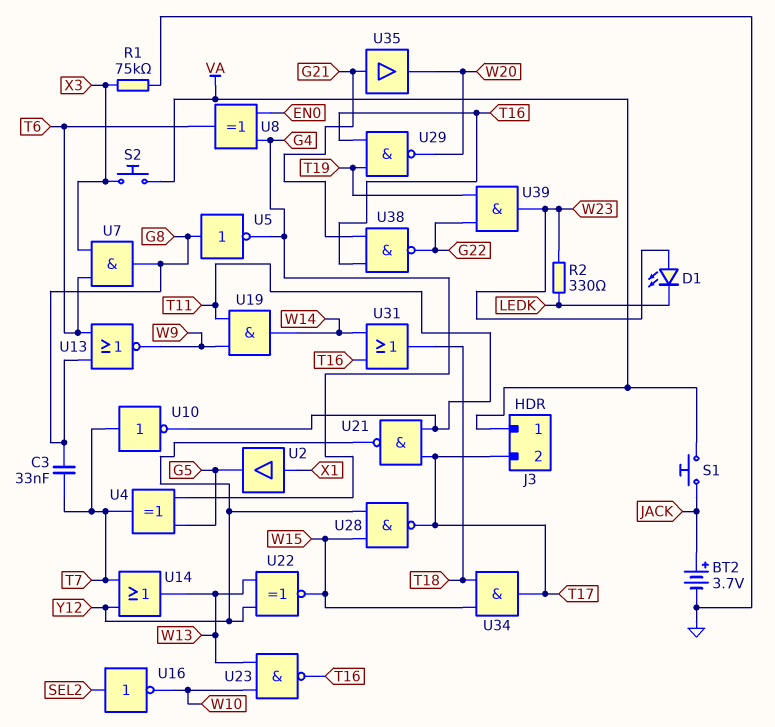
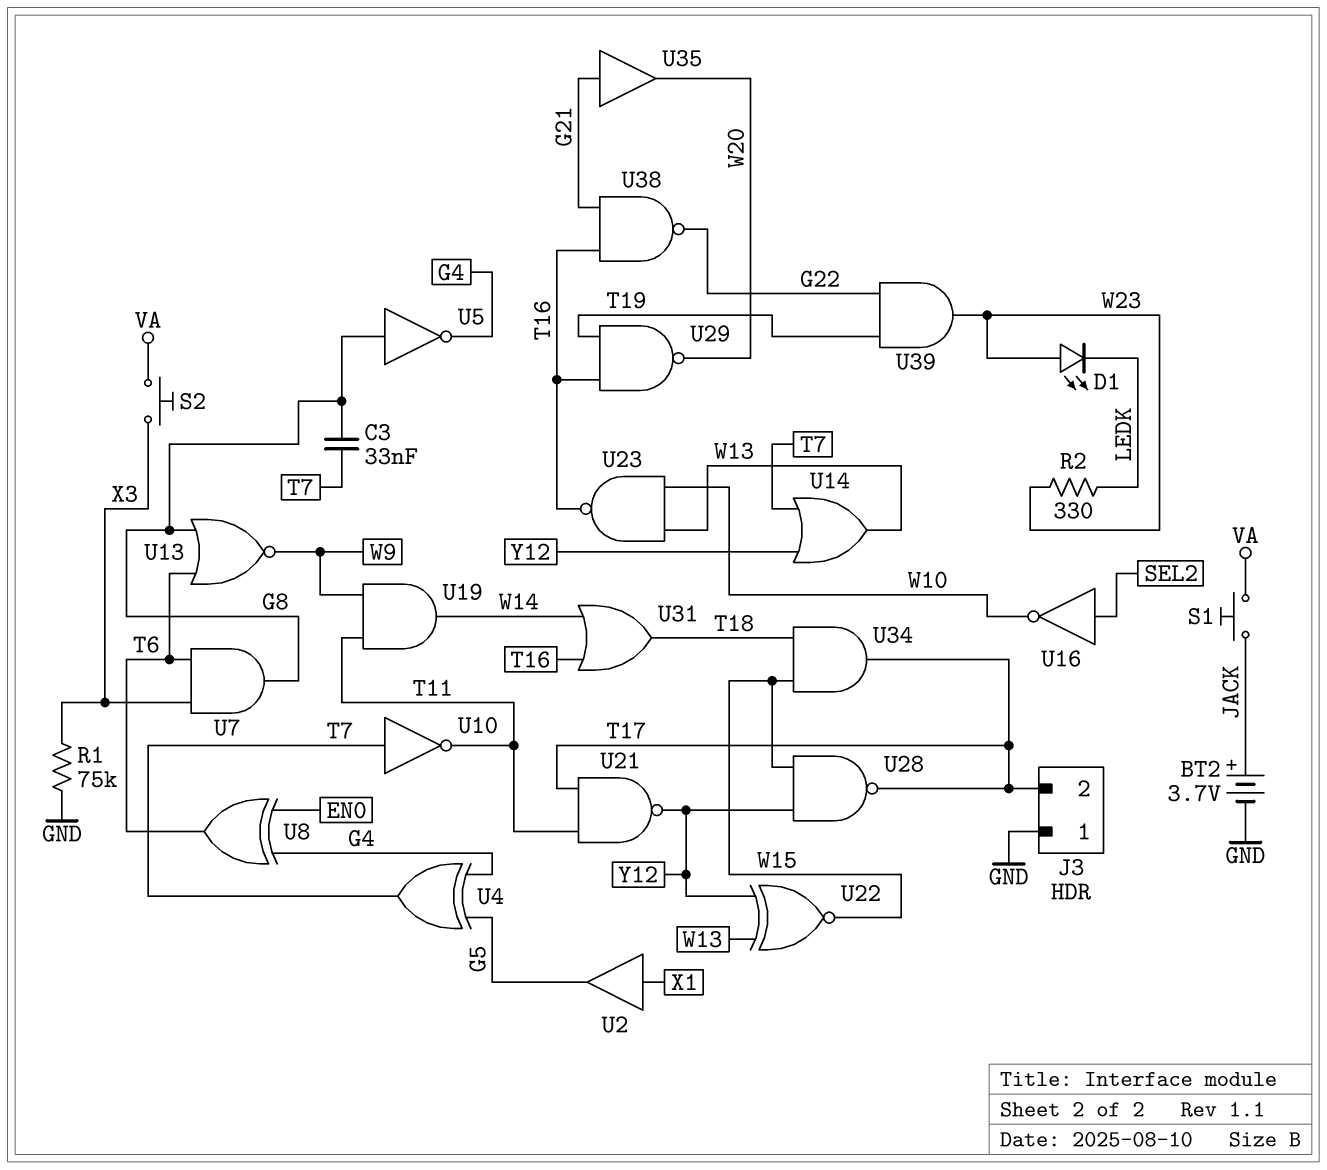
J3 pin 1: VA -> GND

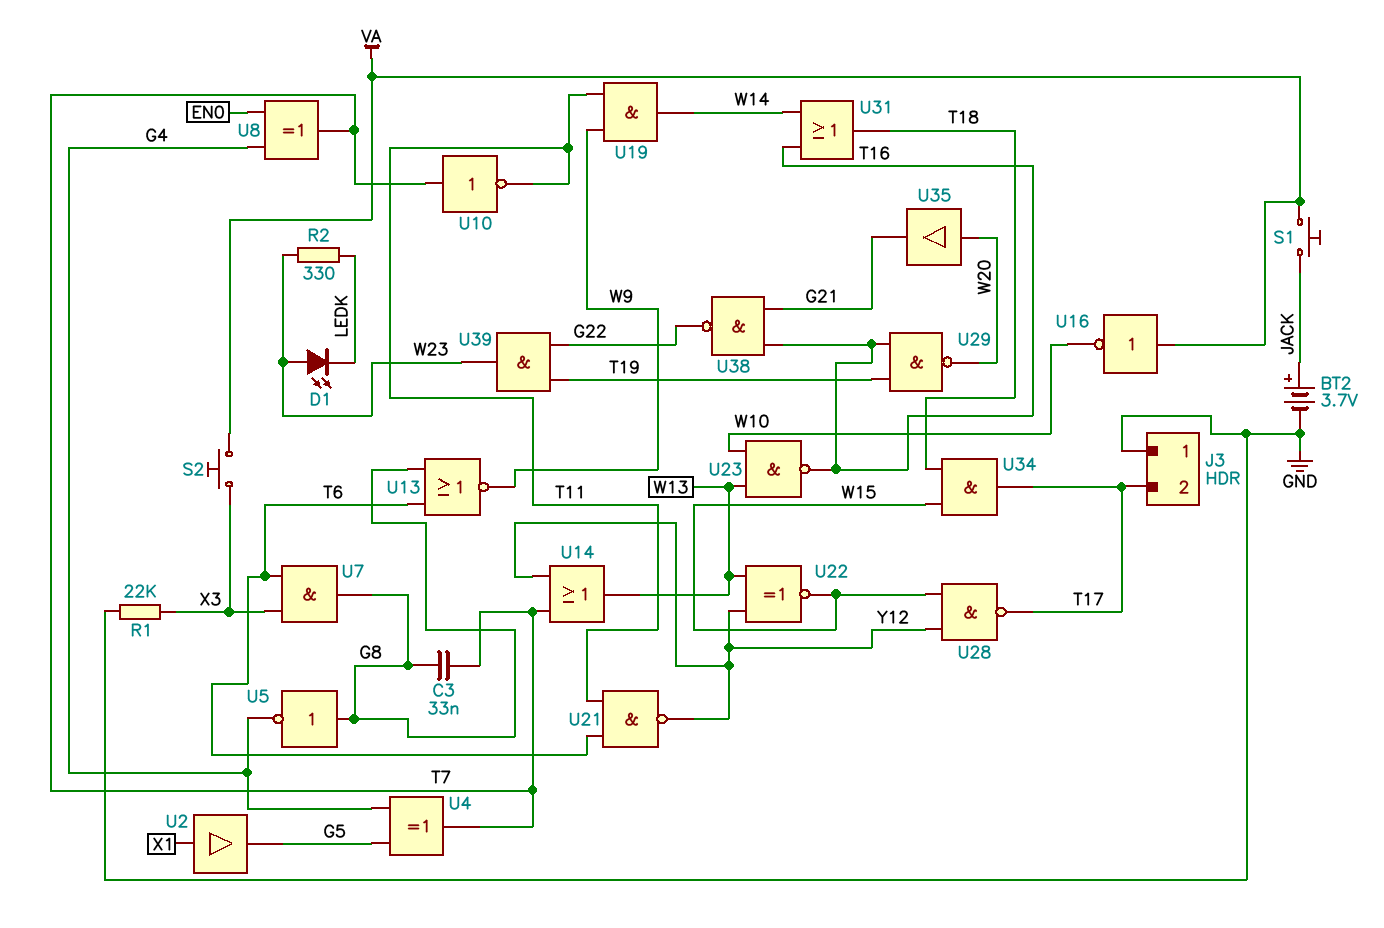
R1: 75k (GND, X3) -> 22k (GND, X3)
U8: XOR (in EN0, in G4, out T6) -> XOR (in EN0, in G4, out T7)
U16: NOT (in SEL2, out W10) -> NOT (in VA, out W10)
U21: NAND (in T11, in T17, out Y12) -> NAND (in T6, in T11, out Y12)
U35: buffer (in G21, out W20) -> buffer (in W20, out G21)

